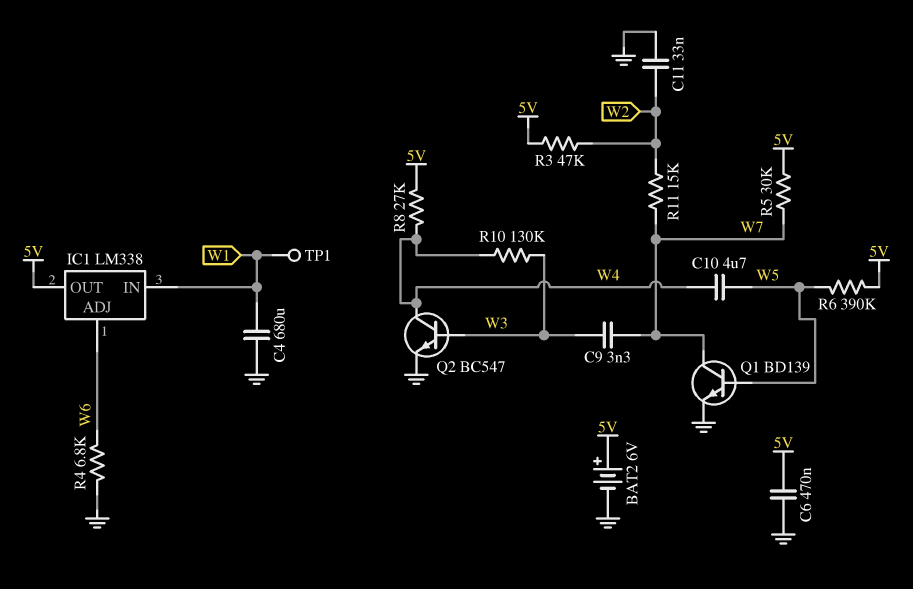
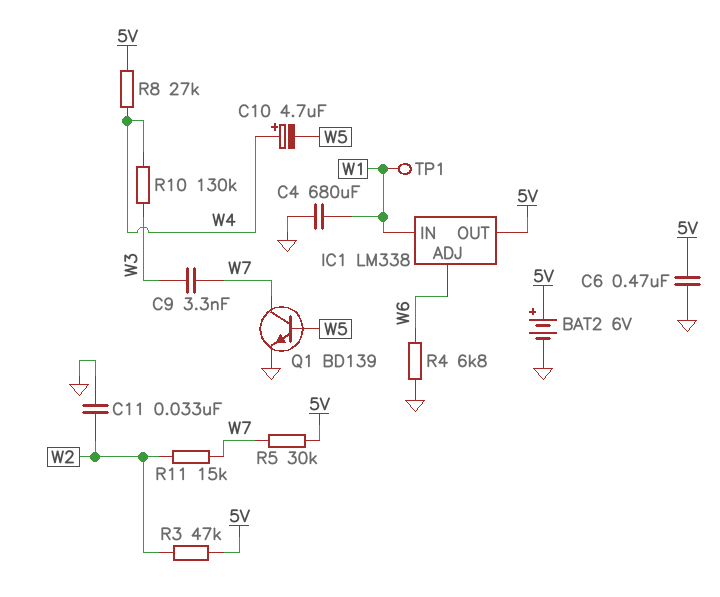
C10: 4.7uF (W4, W5) -> 4.7uF (plus W4, minus W5)
Q2: NPN BC547 (B W3, C W4, E GND) -> none
R6: 390k (5V, W5) -> none

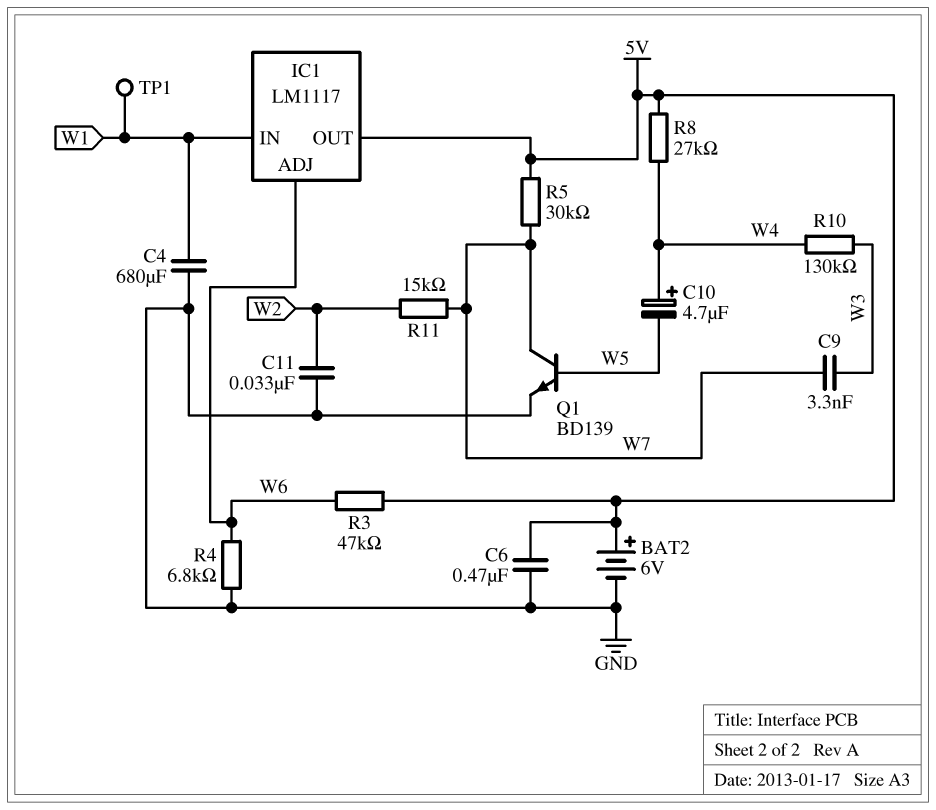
IC1: LM338 -> LM1117
R3: 47k (5V, W2) -> 47k (5V, W6)

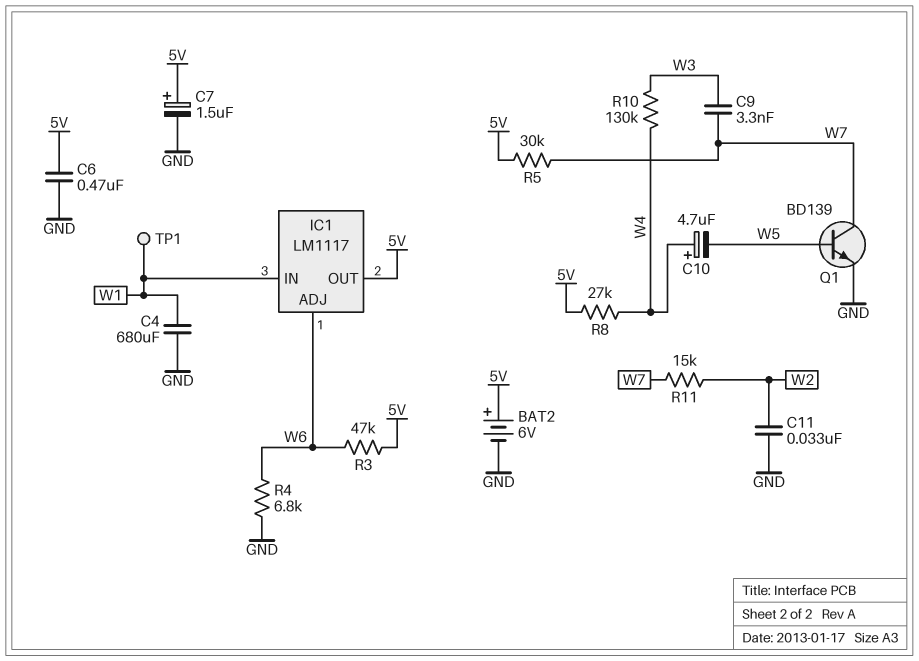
C7: none -> 1.5uF (plus 5V, minus GND)

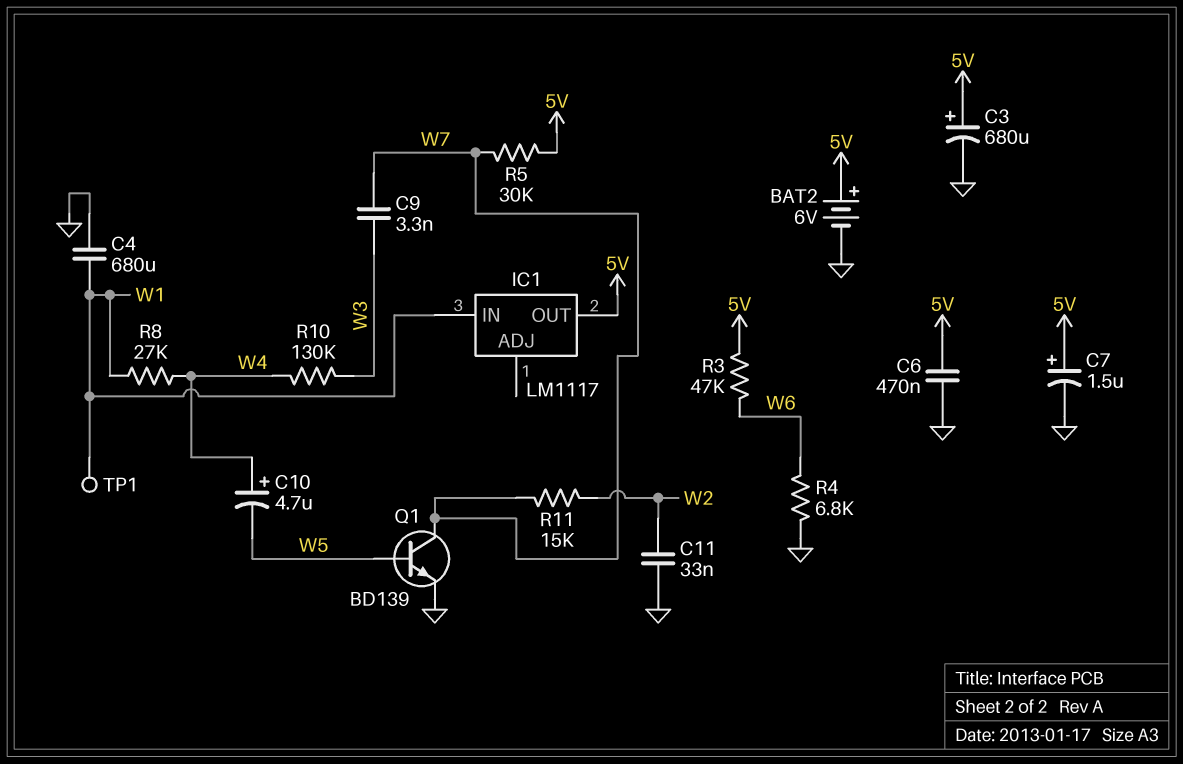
C3: none -> 680uF (plus 5V, minus GND)
IC1 pin ADJ: W6 -> none
R8: 27k (5V, W4) -> 27k (W1, W4)

